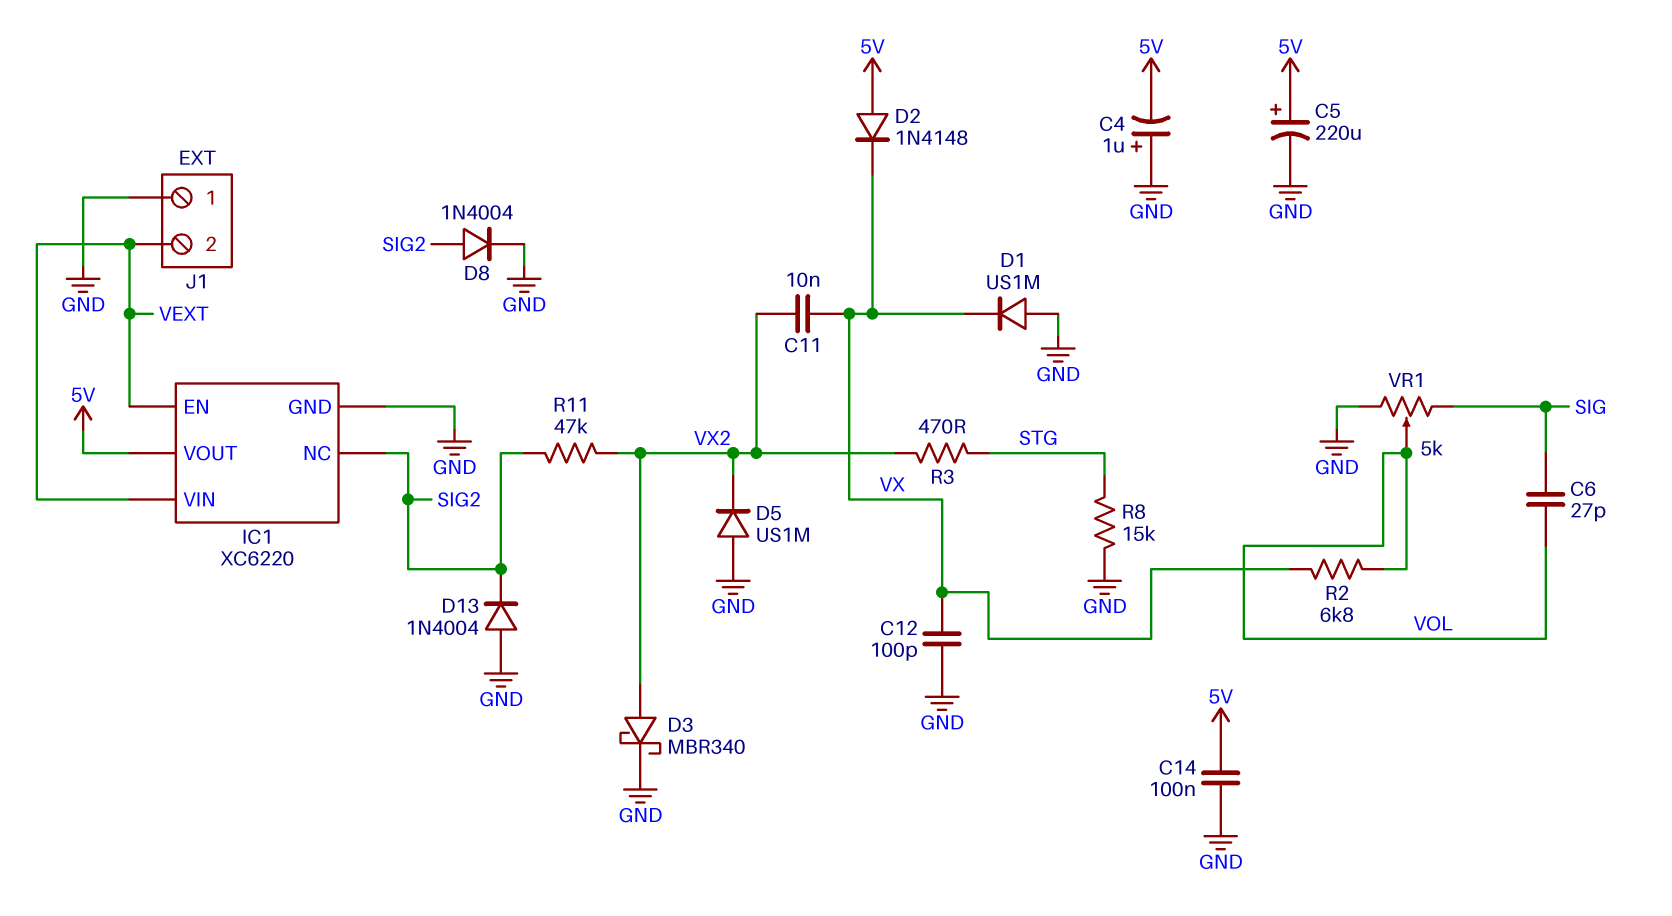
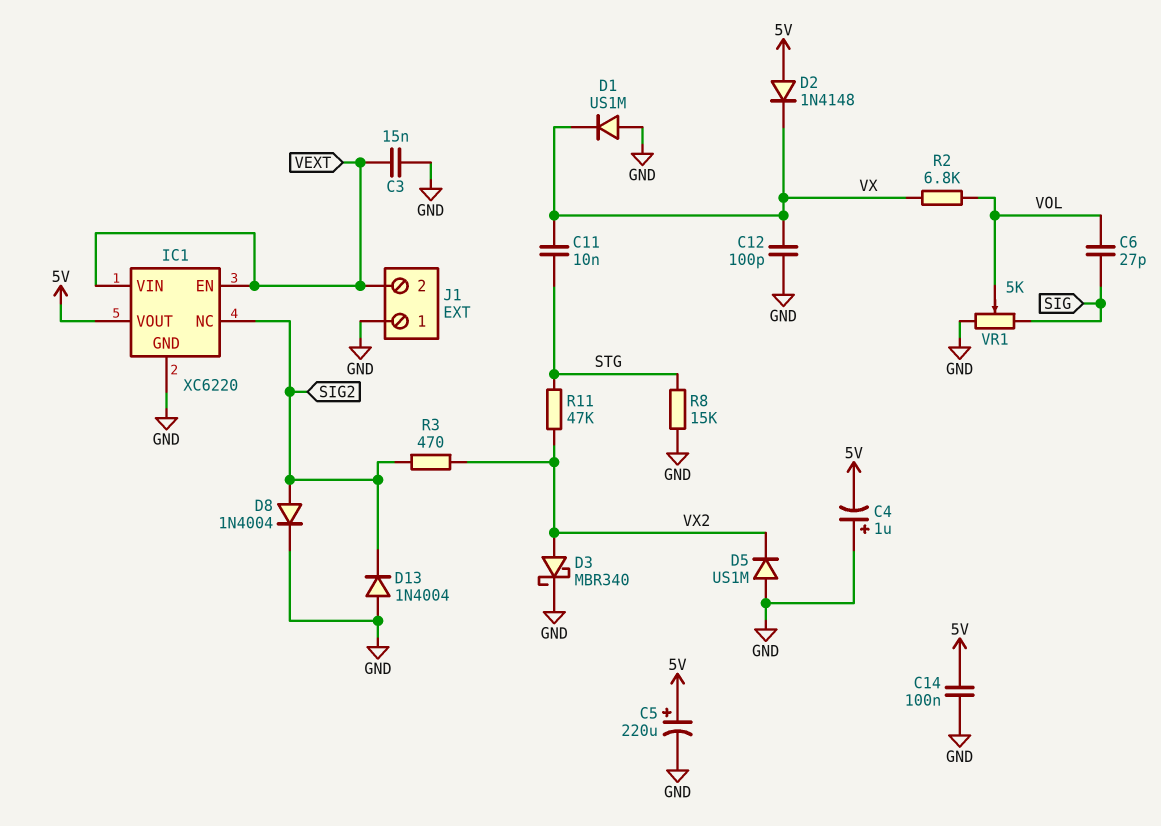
C3: none -> 15nF (GND, VEXT)
C11: 10nF (VX, VX2) -> 10nF (STG, VX)
R3: 470 (STG, VX2) -> 470 (SIG2, VX2)
R11: 47k (SIG2, VX2) -> 47k (STG, VX2)

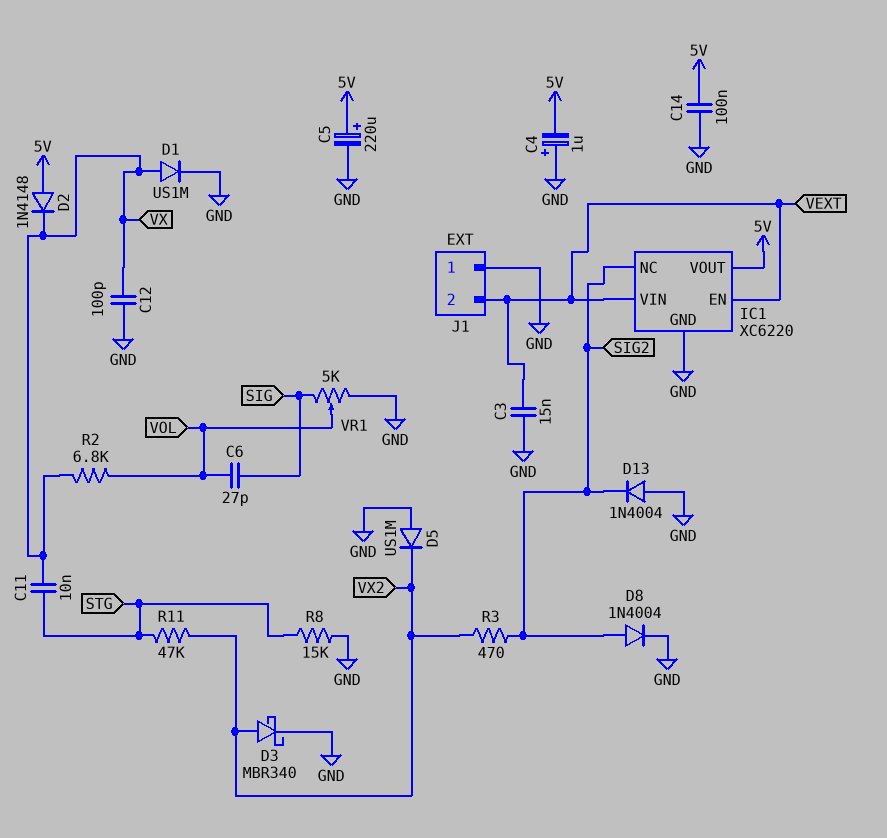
D1: diode US1M (A GND, K VX) -> diode US1M (A VX, K GND)

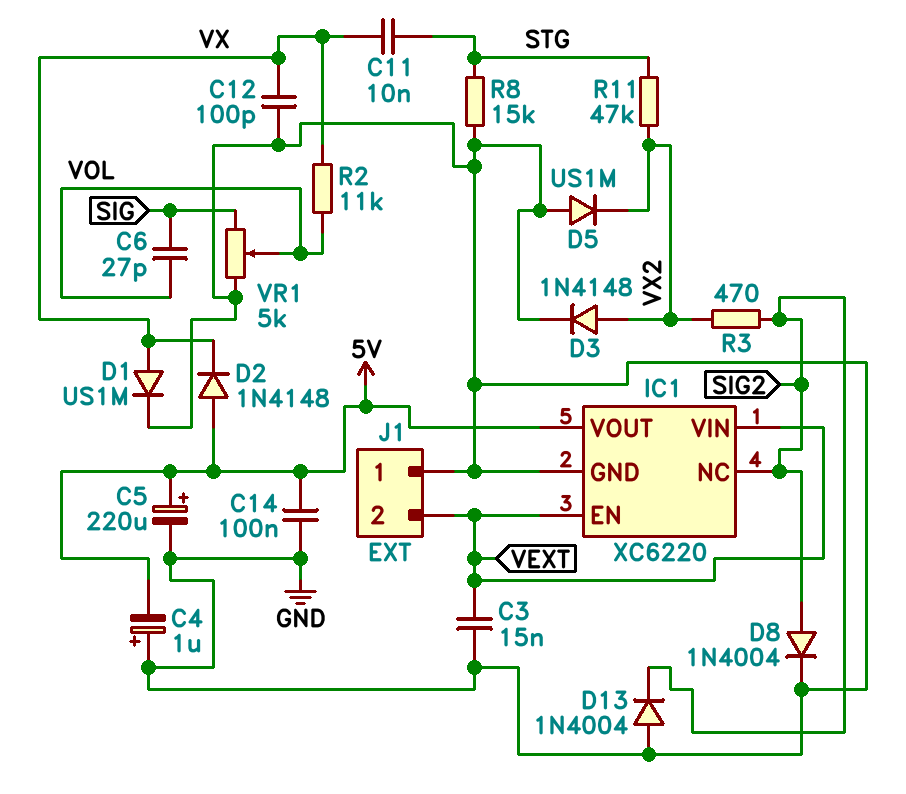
D3: schottky MBR340 (A VX2, K GND) -> diode 1N4148 (A VX2, K GND)
R2: 6.8k (VOL, VX) -> 11k (VOL, VX)

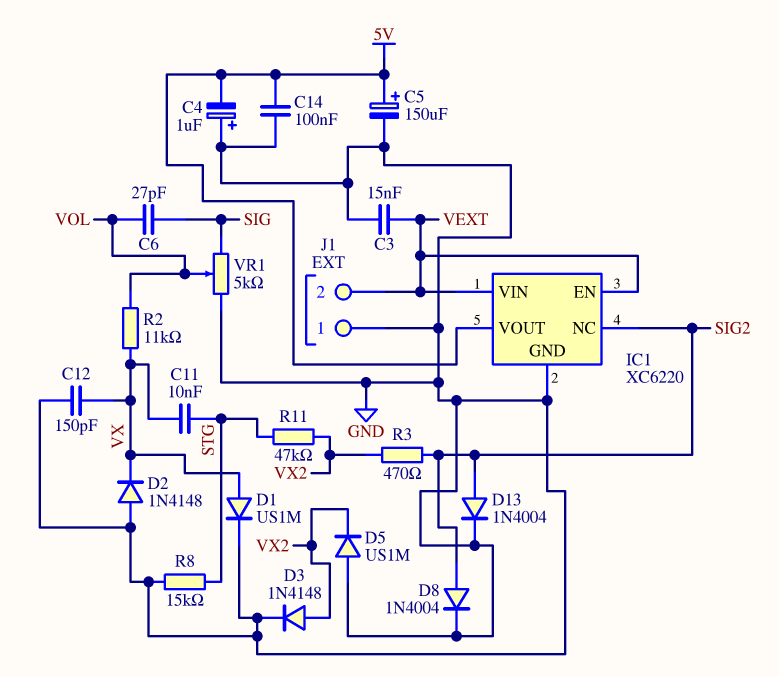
C5: 220uF (plus 5V, minus GND) -> 150uF (plus 5V, minus GND)
C12: 100pF (GND, VX) -> 150pF (GND, VX)
D2: diode 1N4148 (A 5V, K VX) -> diode 1N4148 (A GND, K VX)
D13: diode 1N4004 (A GND, K SIG2) -> diode 1N4004 (A SIG2, K GND)

